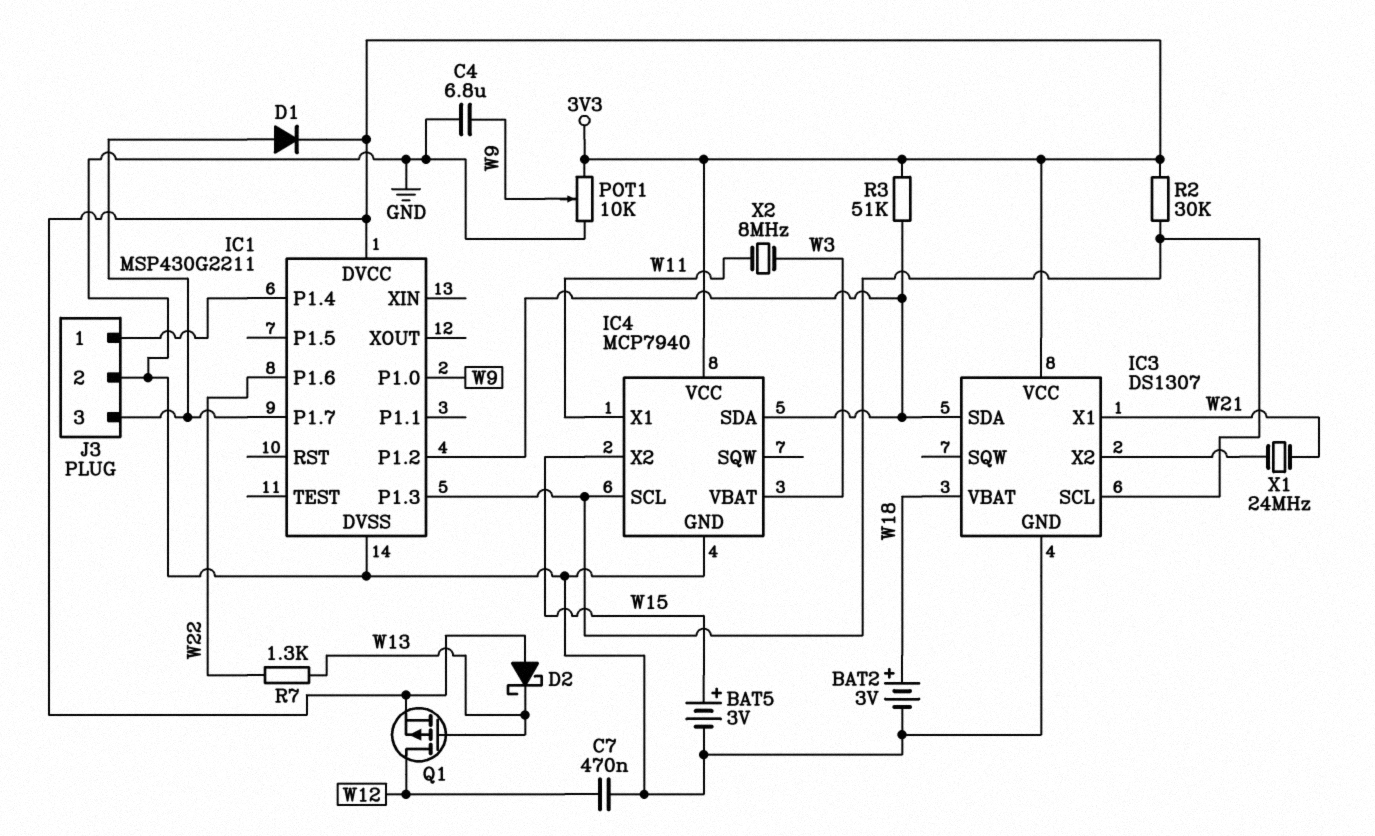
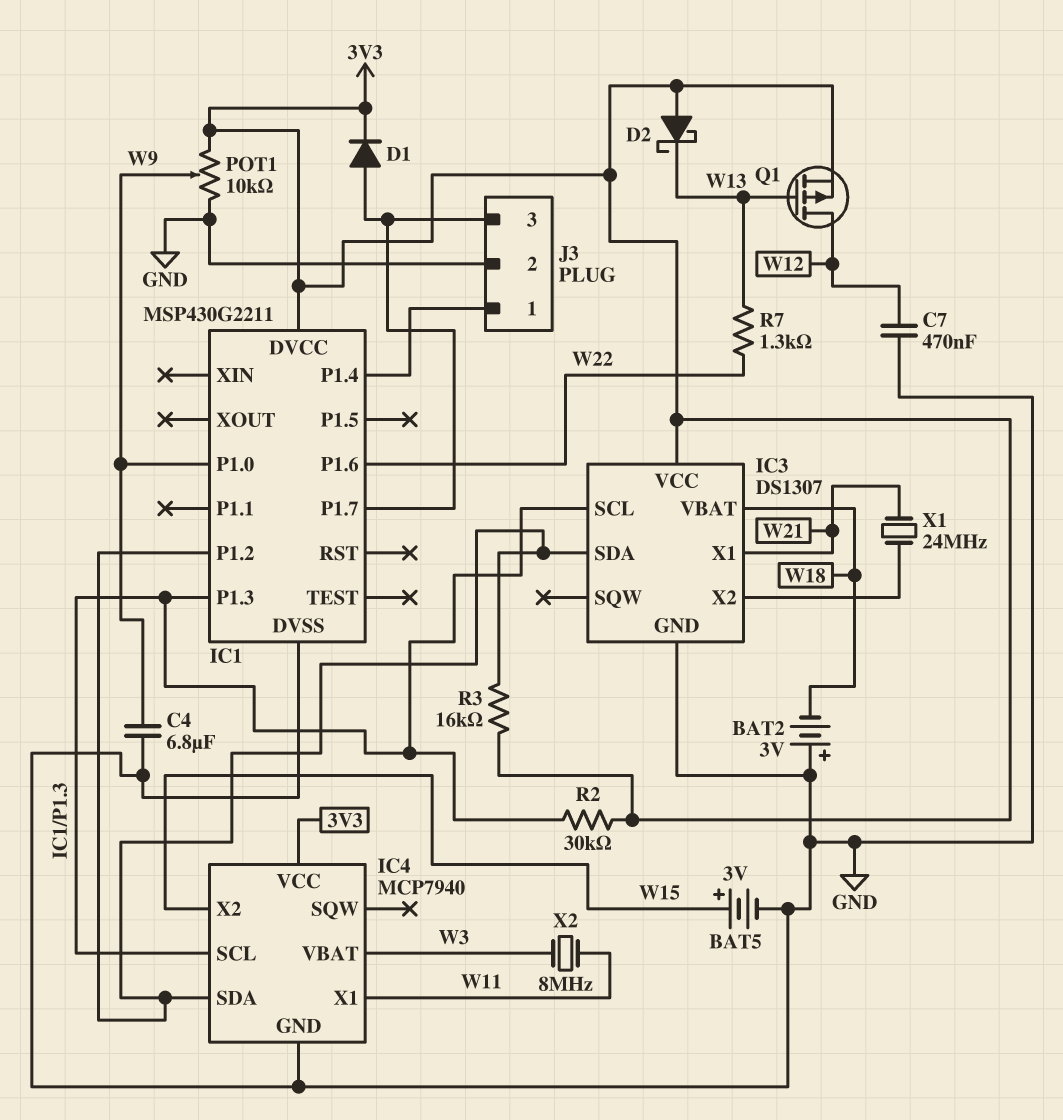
BAT2: 3V (plus W18, minus GND) -> 3V (plus GND, minus W18)
R3: 51k (3V3, IC1/P1.2) -> 16k (3V3, IC1/P1.2)

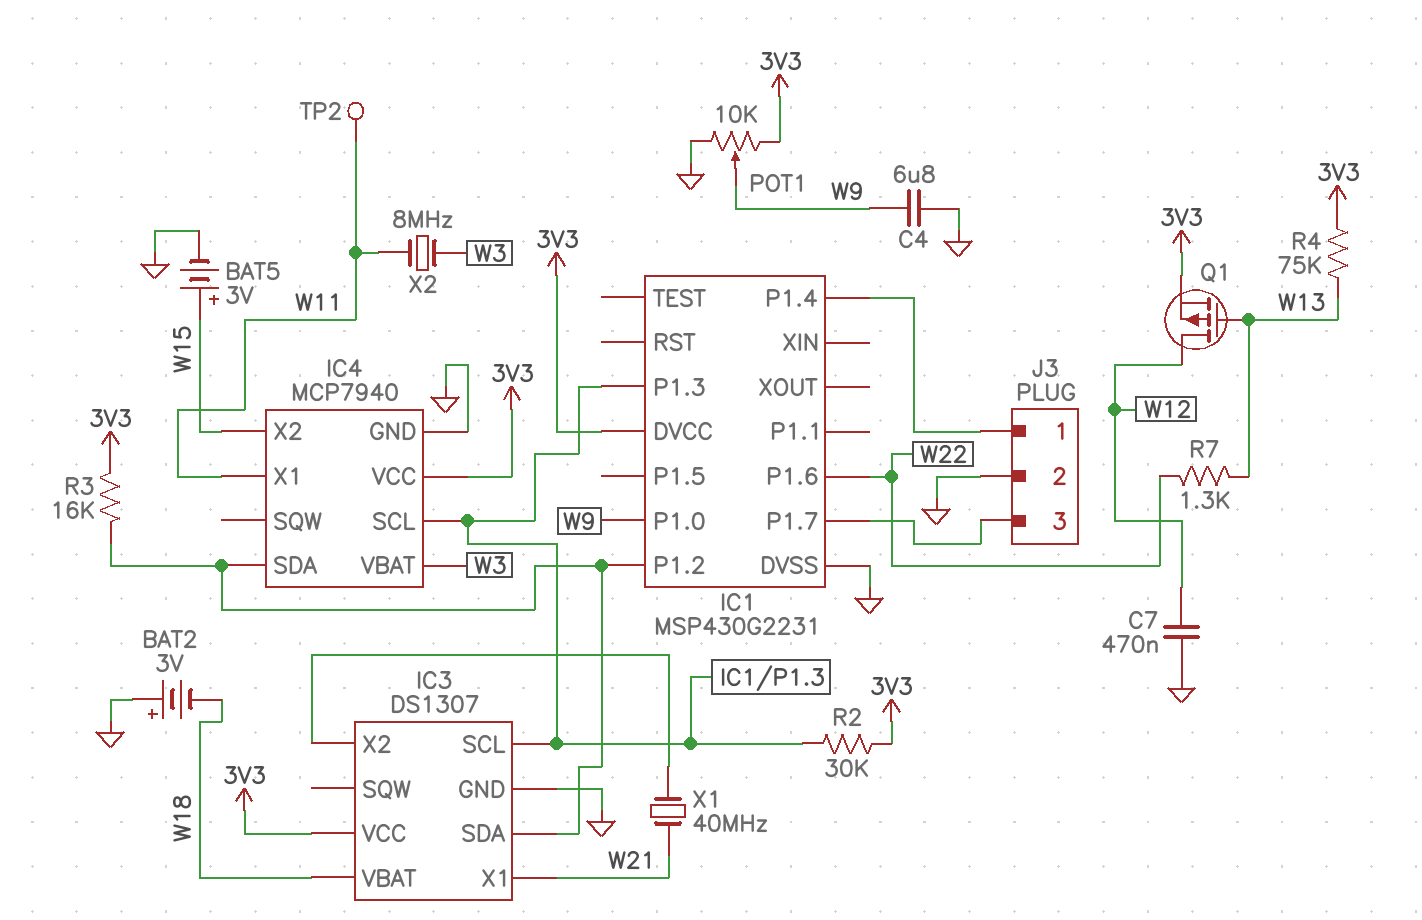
D1: diode (A IC1/P1.7, K 3V3) -> none
D2: schottky (A 3V3, K W13) -> none
IC1: MSP430G2211 -> MSP430G2231
R4: none -> 75k (3V3, W13)
TP2: none -> test point (W11)
X1: 24MHz (IC3/X2, W21) -> 40MHz (IC3/X2, W21)

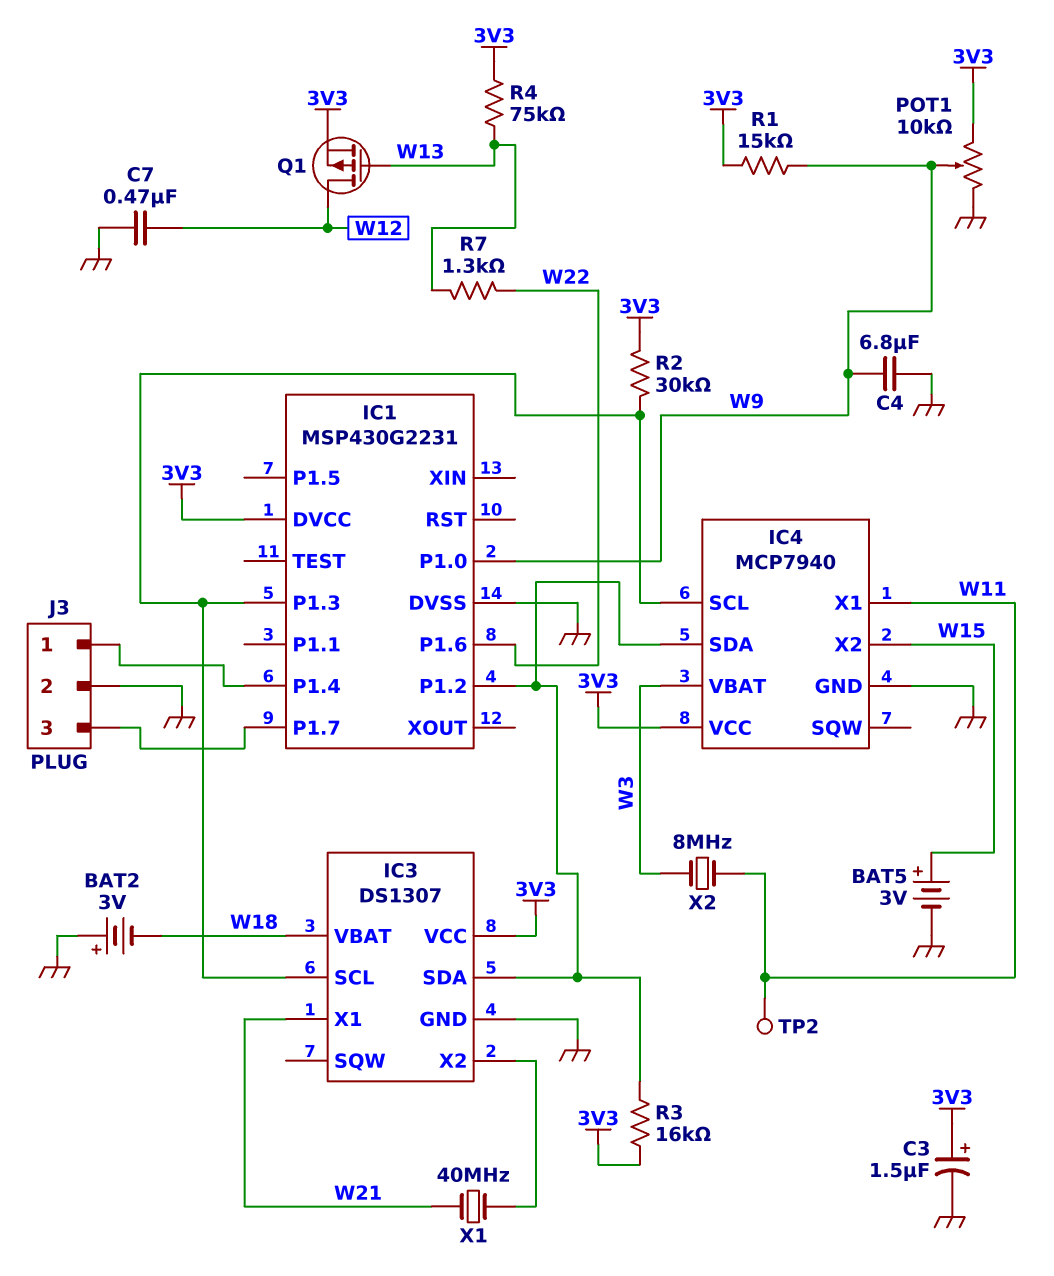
C3: none -> 1.5uF (plus 3V3, minus GND)
R1: none -> 15k (3V3, W9)

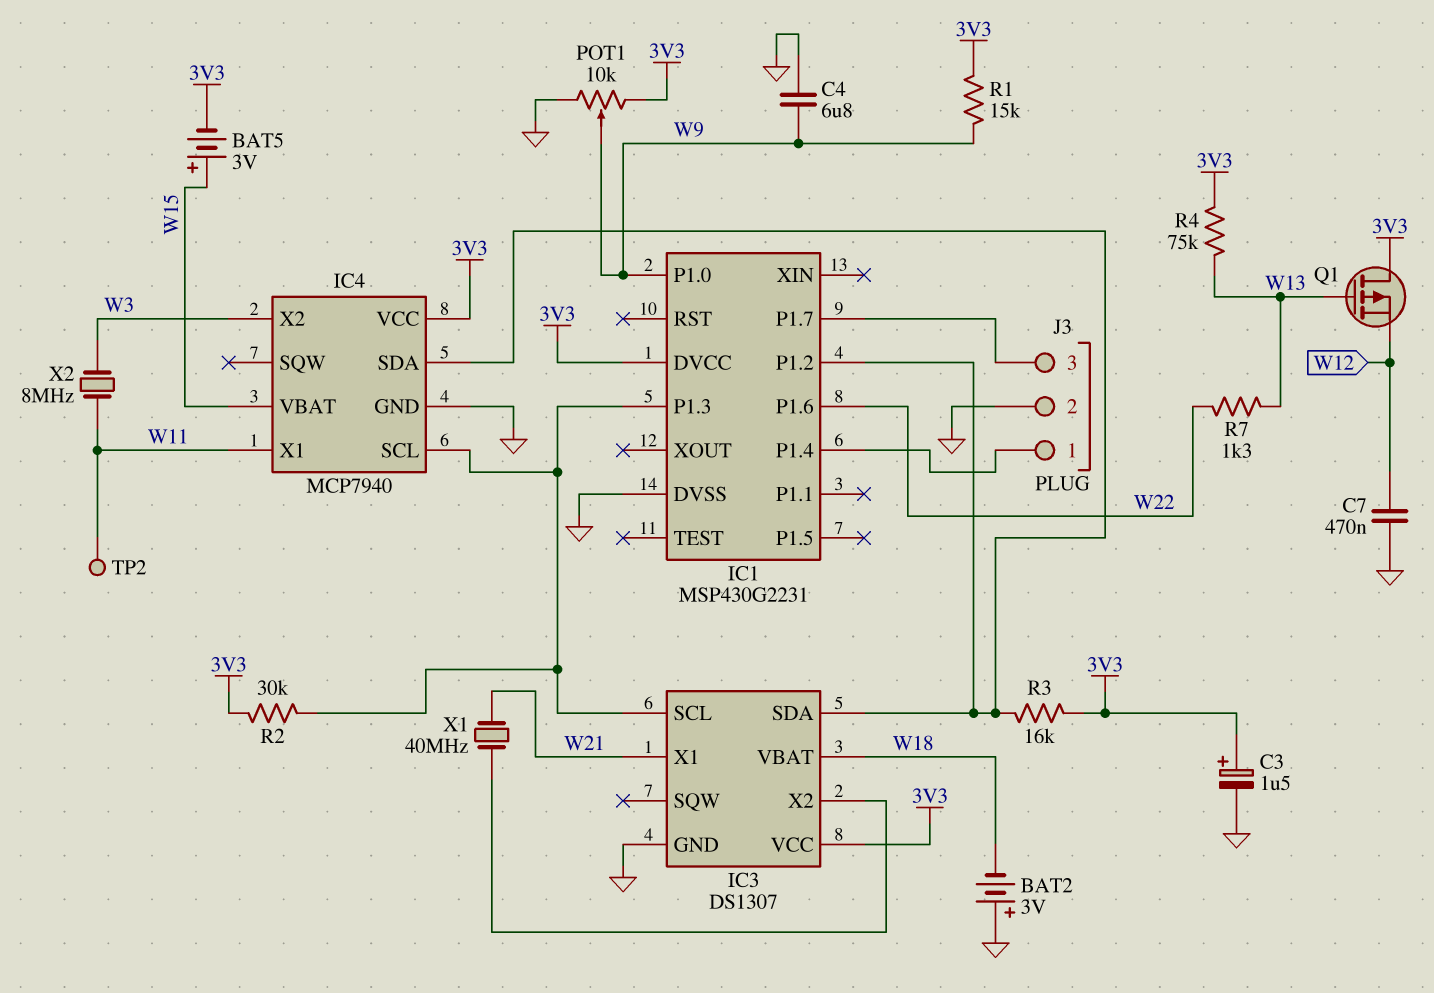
BAT5: 3V (plus W15, minus GND) -> 3V (plus W15, minus 3V3)
IC4 pin VBAT: W3 -> W15
IC4 pin X2: W15 -> W3
Q1: PMOS (G W13, D W12, S 3V3) -> PMOS (G W13, D 3V3, S W12)

